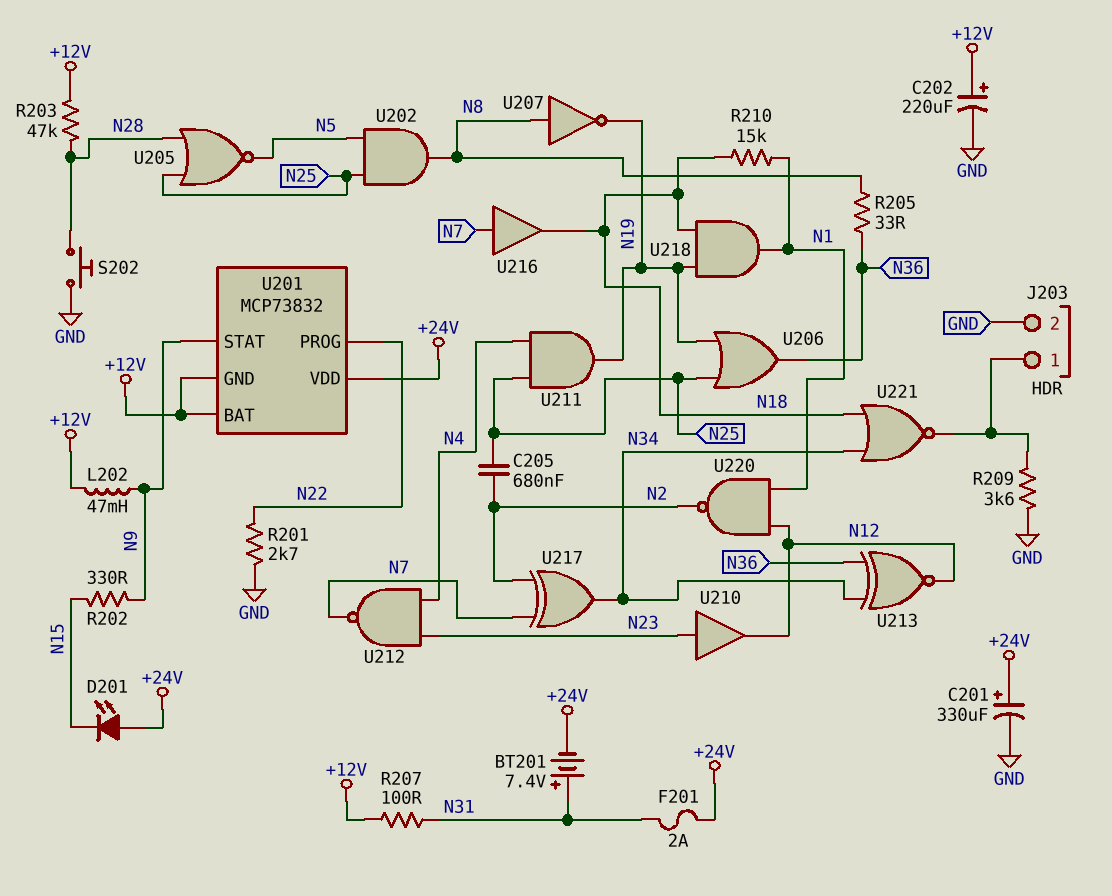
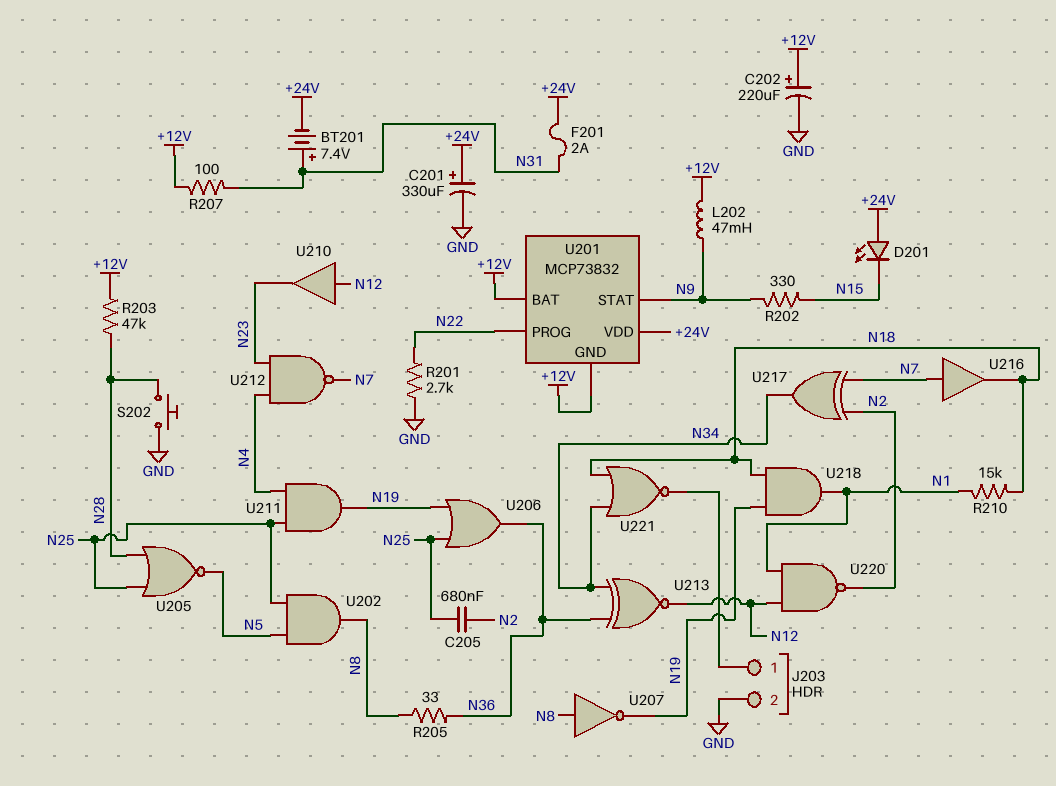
R209: 3.6k (GND, J203/1) -> none
U210: buffer (in N23, out N12) -> buffer (in N12, out N23)

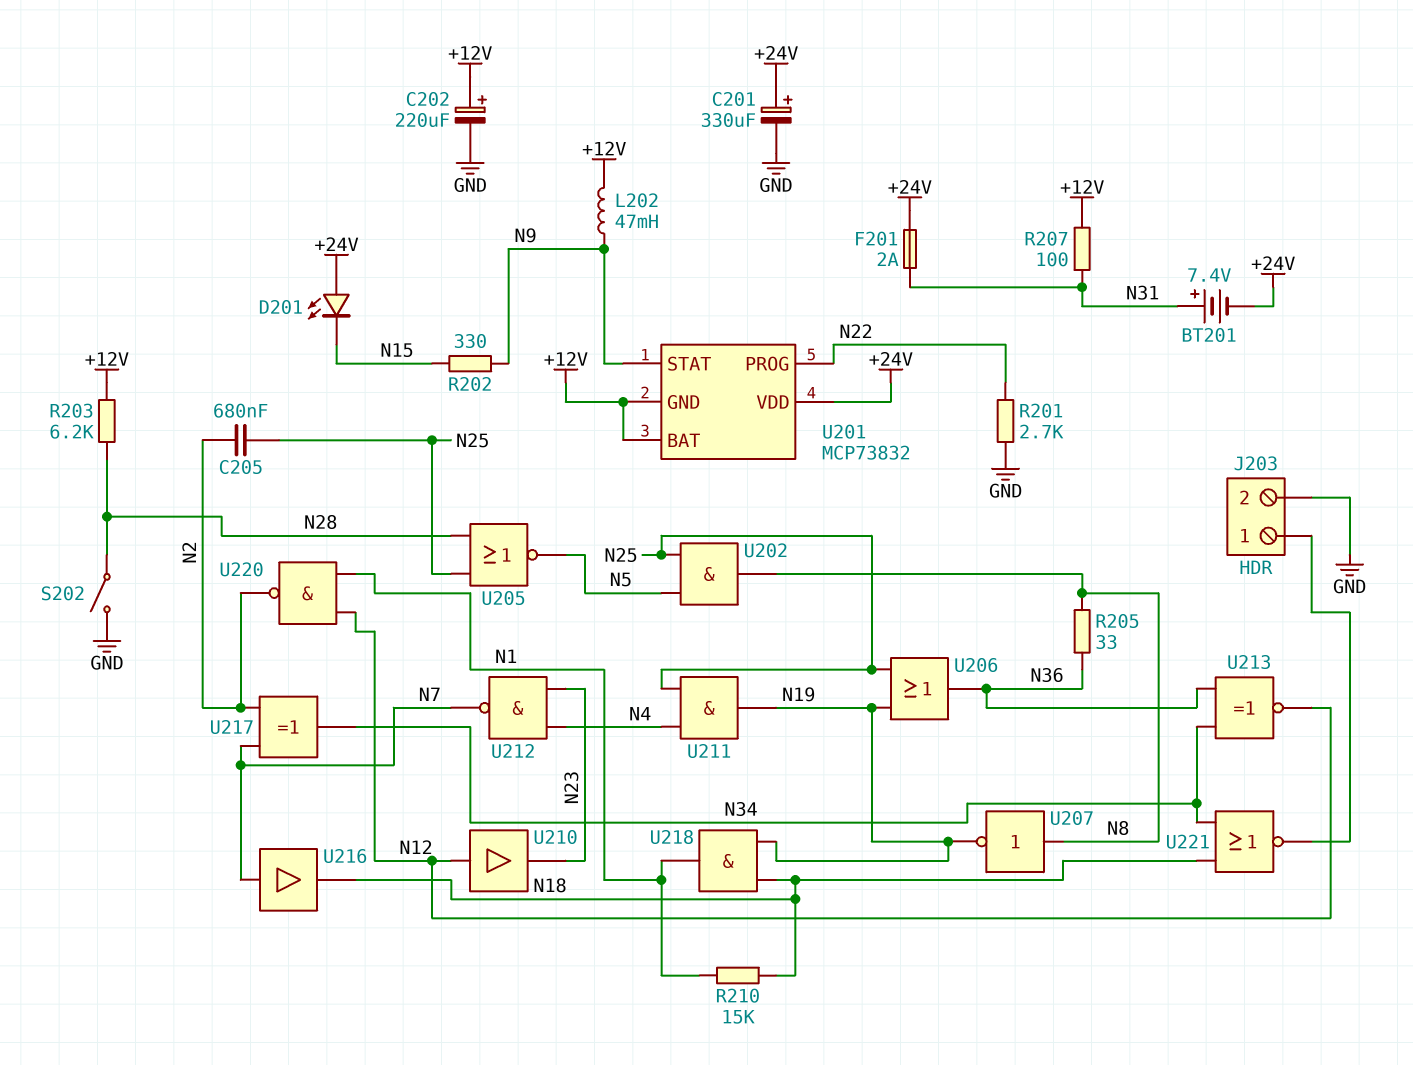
R203: 47k (+12V, N28) -> 6.2k (+12V, N28)
S202: button (GND, N28) -> switch (GND, N28)

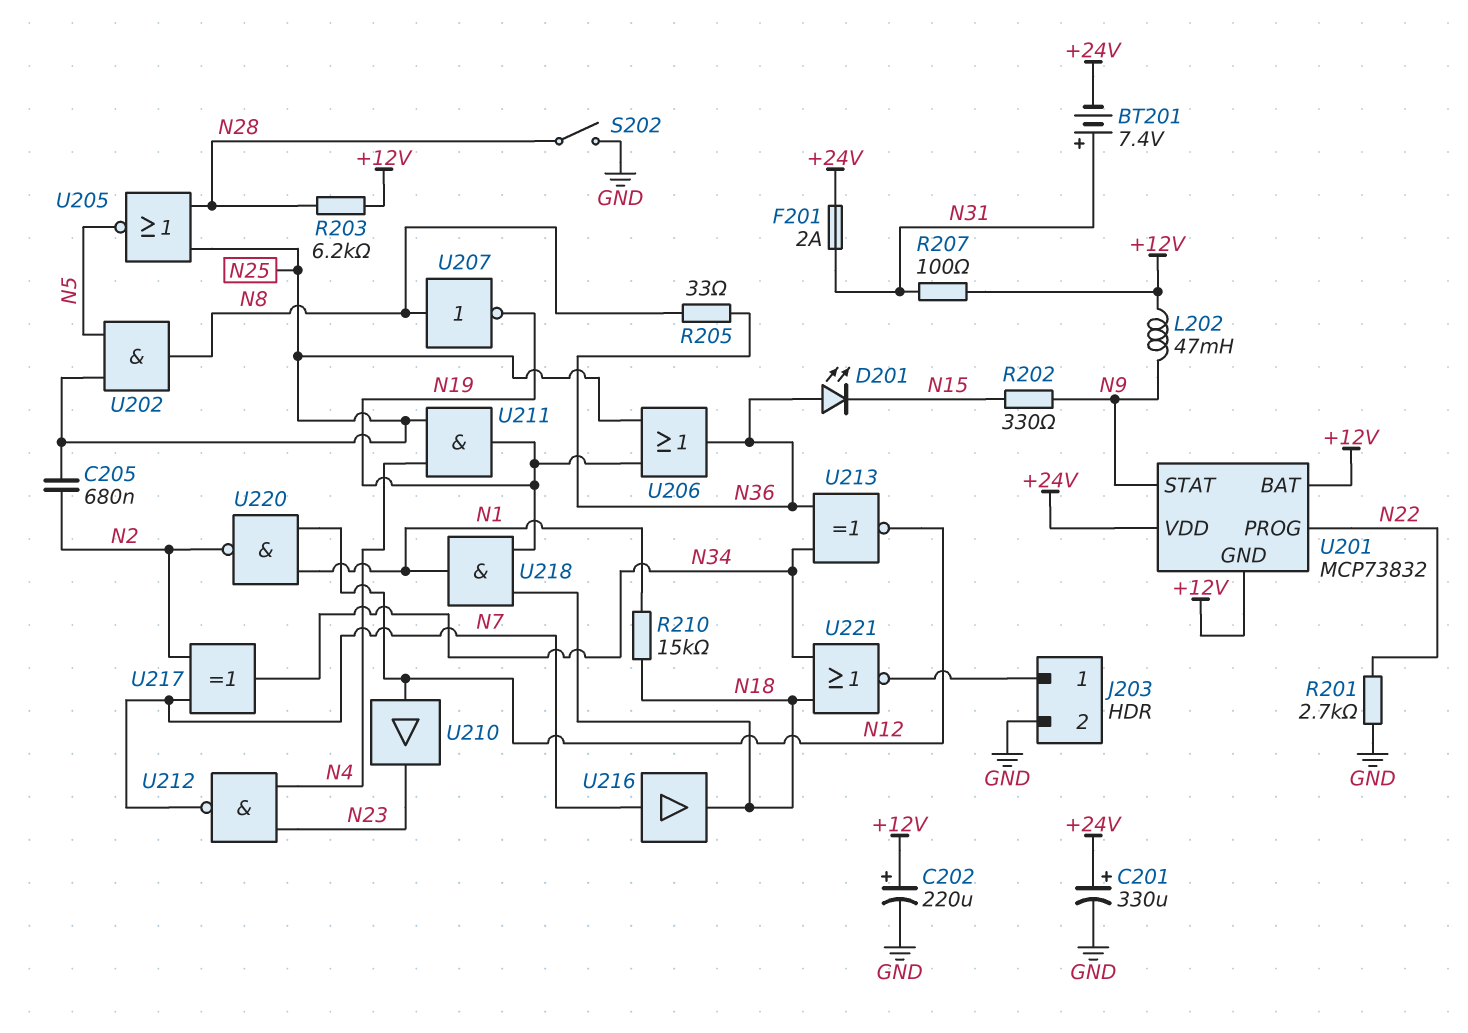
D201: LED (A +24V, K N15) -> LED (A N36, K N15)

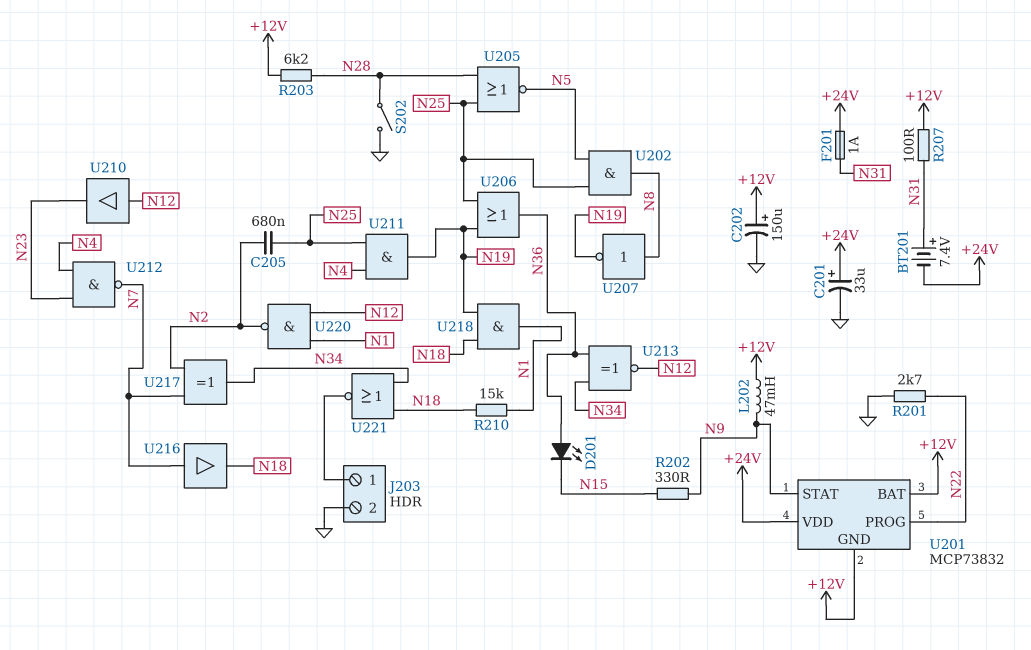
C201: 330uF (plus +24V, minus GND) -> 33uF (plus +24V, minus GND)
C202: 220uF (plus +12V, minus GND) -> 150uF (plus +12V, minus GND)
F201: 2A (+24V, N31) -> 1A (+24V, N31)
R205: 33 (N8, N36) -> none

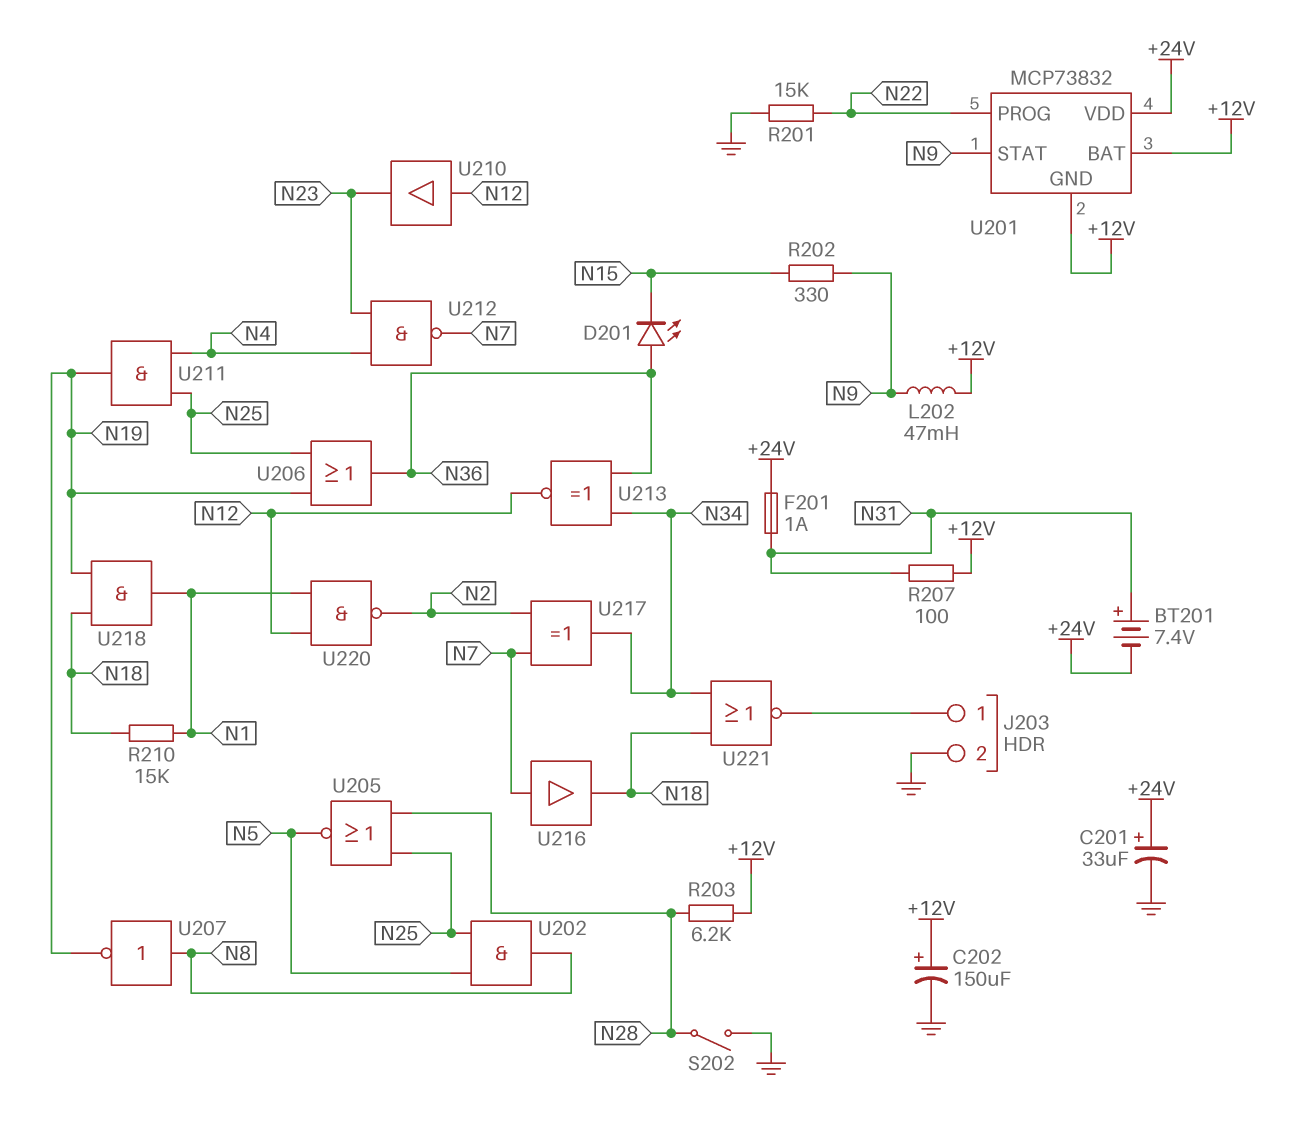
C205: 680nF (N2, N25) -> none
R201: 2.7k (GND, N22) -> 15k (GND, N22)

